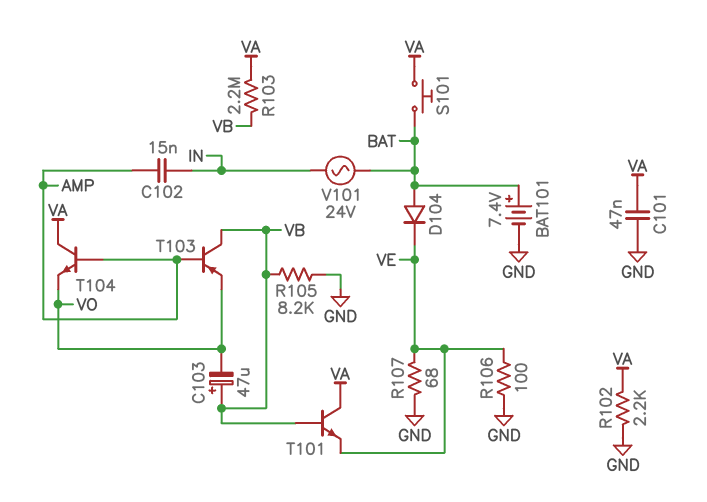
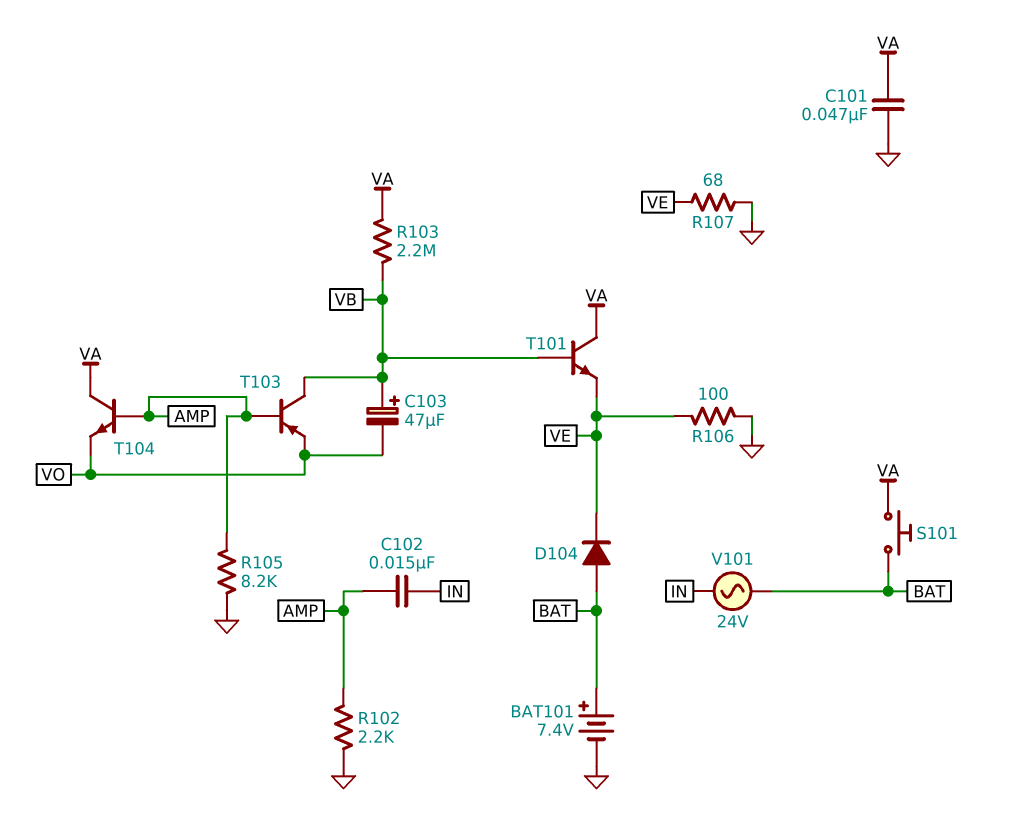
R102: 2.2k (GND, VA) -> 2.2k (AMP, GND)
R105: 8.2k (GND, VB) -> 8.2k (AMP, GND)

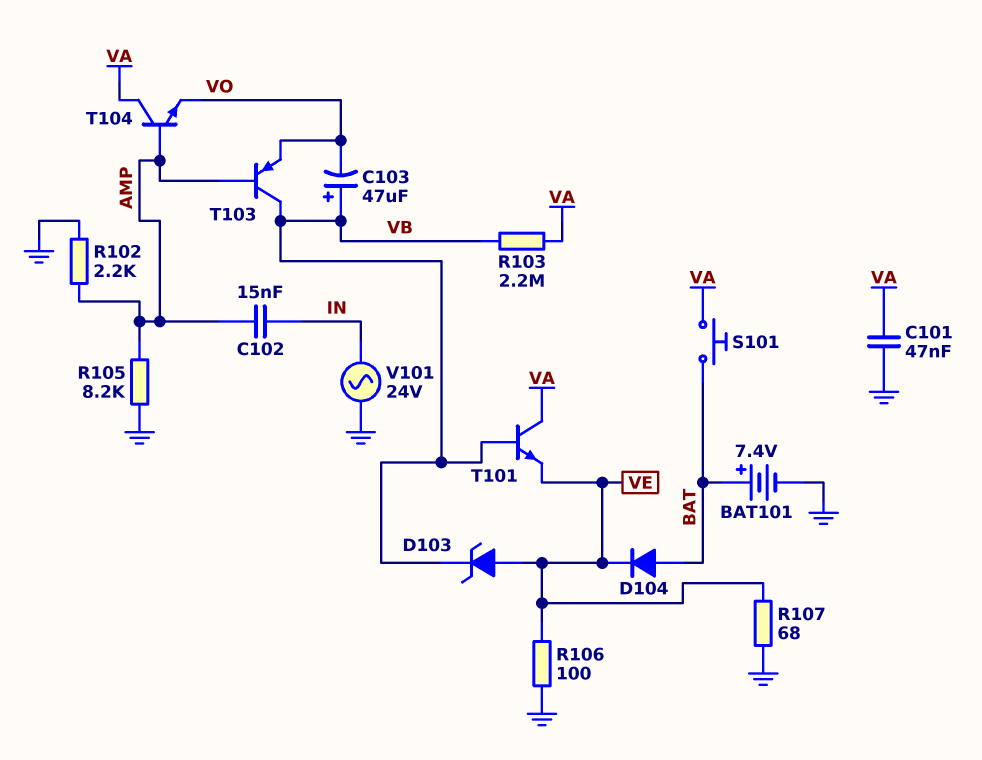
D103: none -> zener (A VE, K VB)
V101: AC 24V (BAT, IN) -> AC 24V (GND, IN)

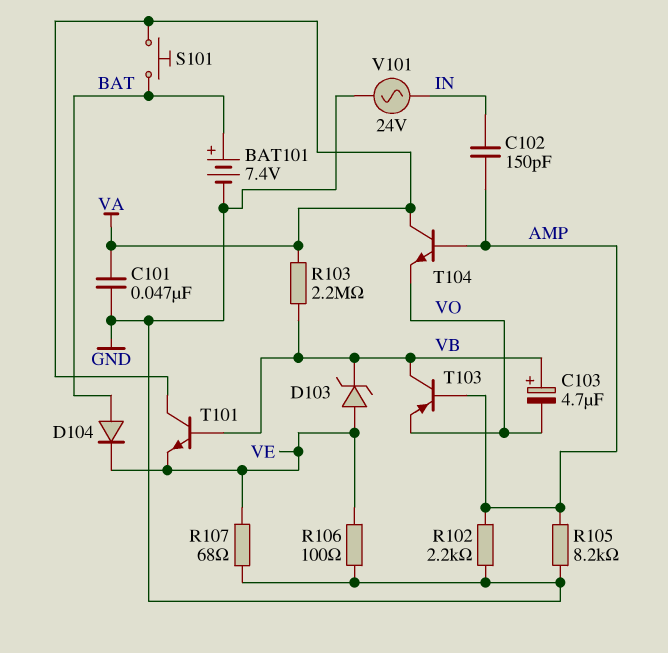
C102: 15nF (AMP, IN) -> 150pF (AMP, IN)
C103: 47uF (plus VB, minus VO) -> 4.7uF (plus VB, minus VO)

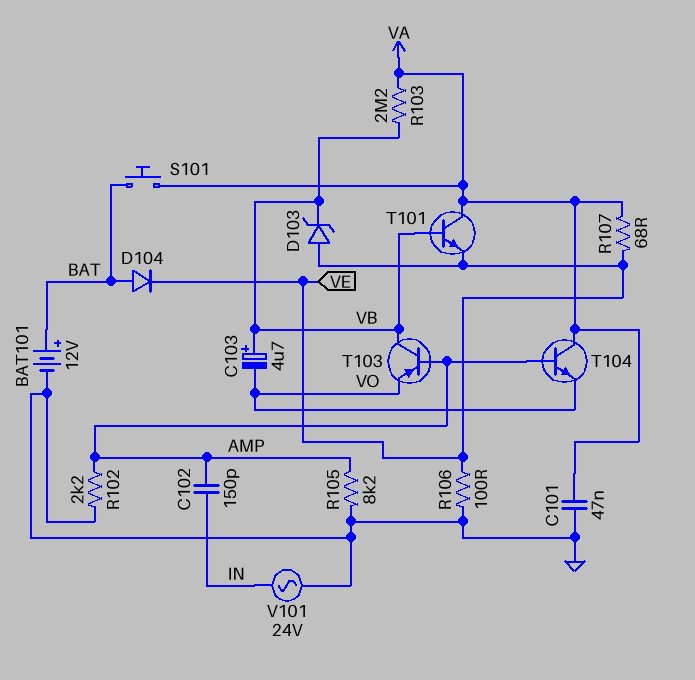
BAT101: 7.4V (plus BAT, minus GND) -> 12V (plus BAT, minus GND)
R107: 68 (GND, VE) -> 68 (VA, VE)

